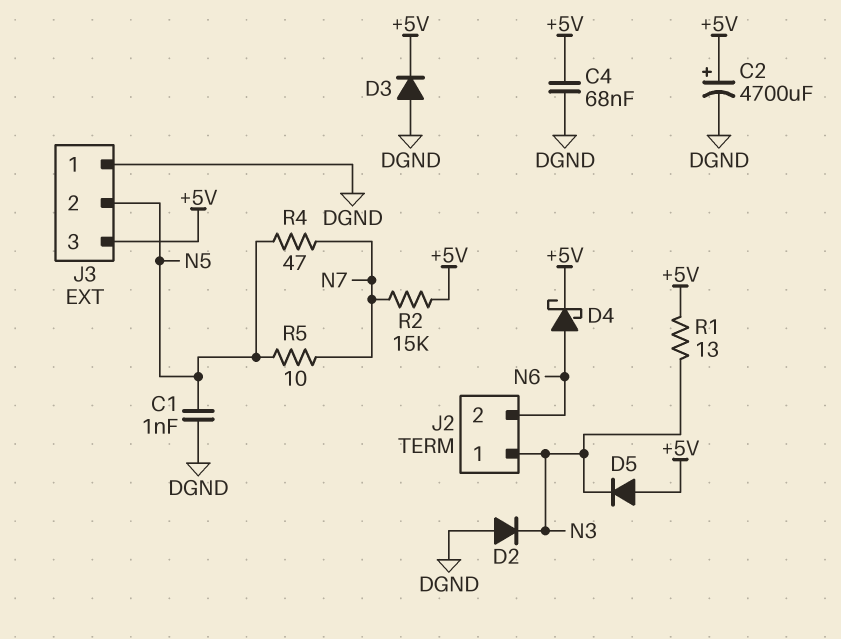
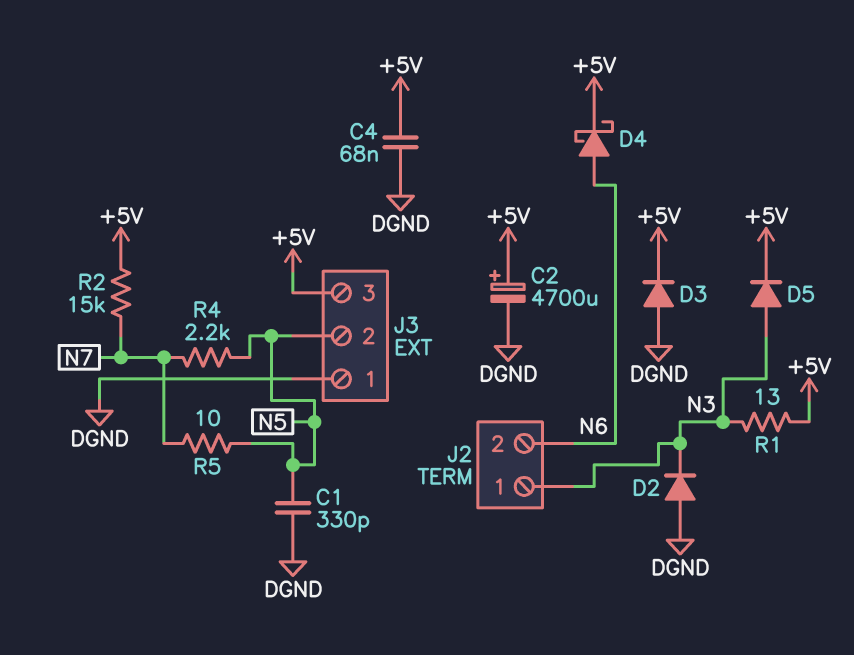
C1: 1nF (DGND, N5) -> 330pF (DGND, N5)
D5: diode (A +5V, K N3) -> diode (A N3, K +5V)
R4: 47 (N5, N7) -> 2.2k (N5, N7)

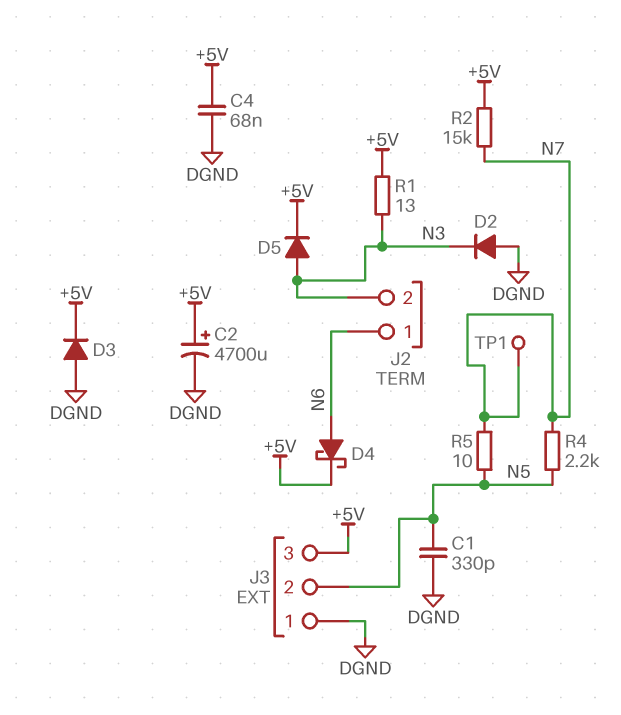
J2 pin 1: N3 -> N6
J2 pin 2: N6 -> N3
TP1: none -> test point (N7)

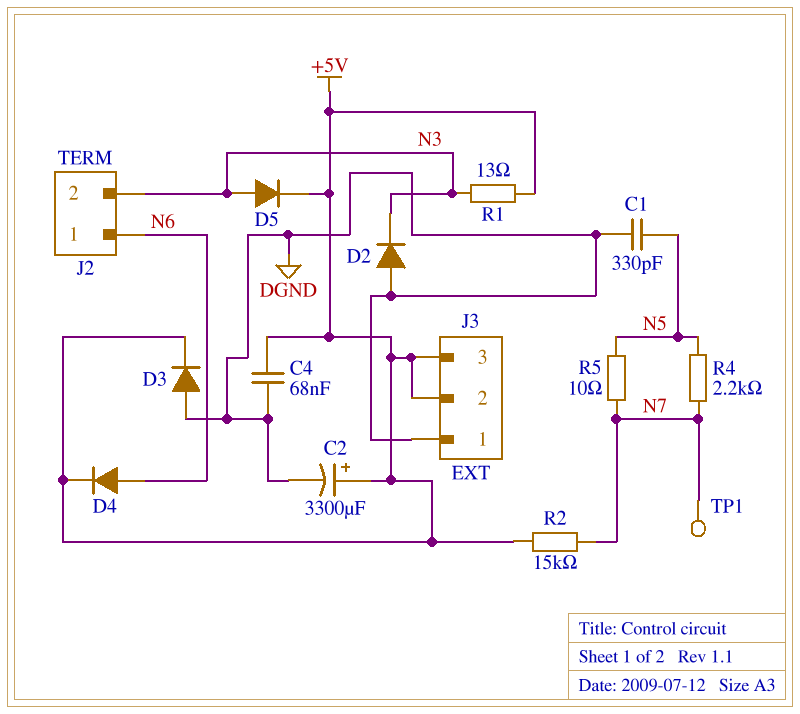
C2: 4700uF (plus +5V, minus DGND) -> 3300uF (plus +5V, minus DGND)
D4: schottky (A N6, K +5V) -> diode (A N6, K +5V)
J3 pin 2: N5 -> +5V

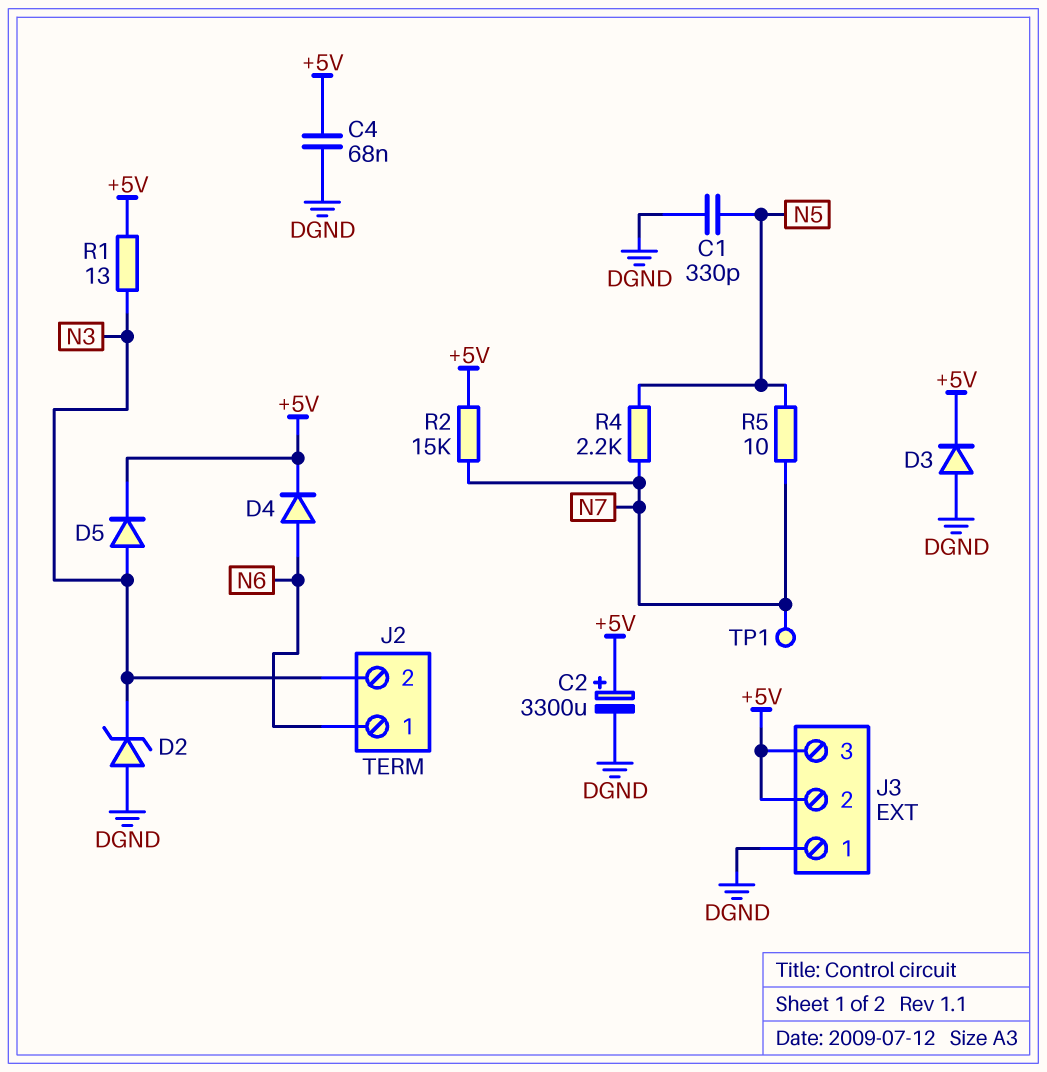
D2: diode (A DGND, K N3) -> zener (A DGND, K N3)

